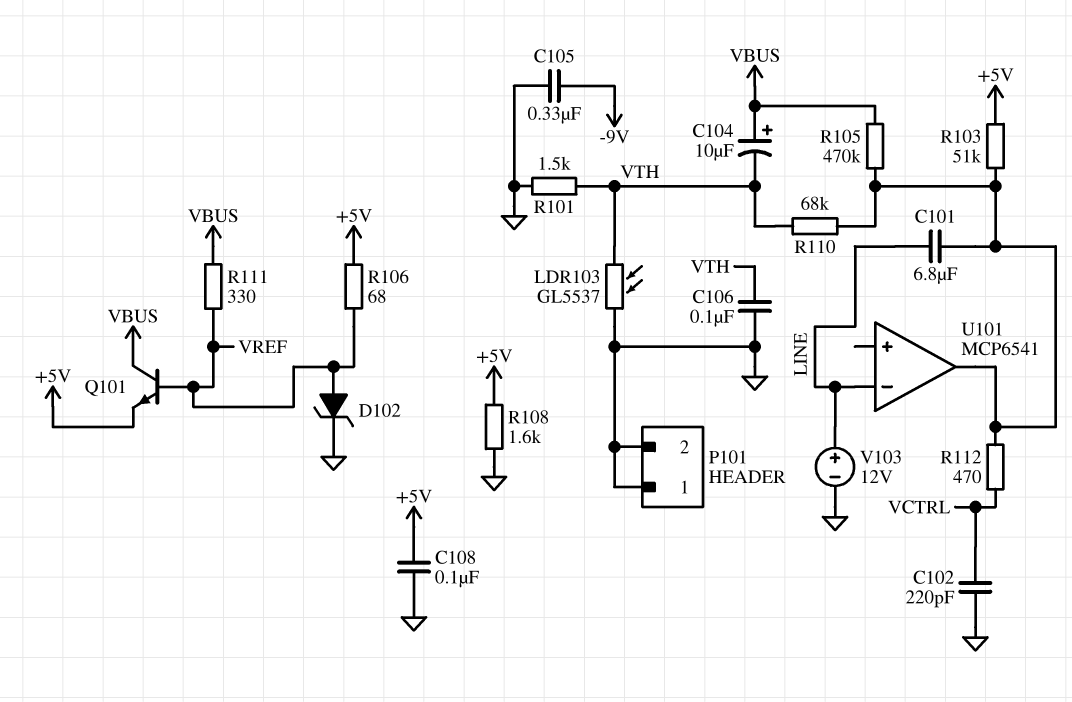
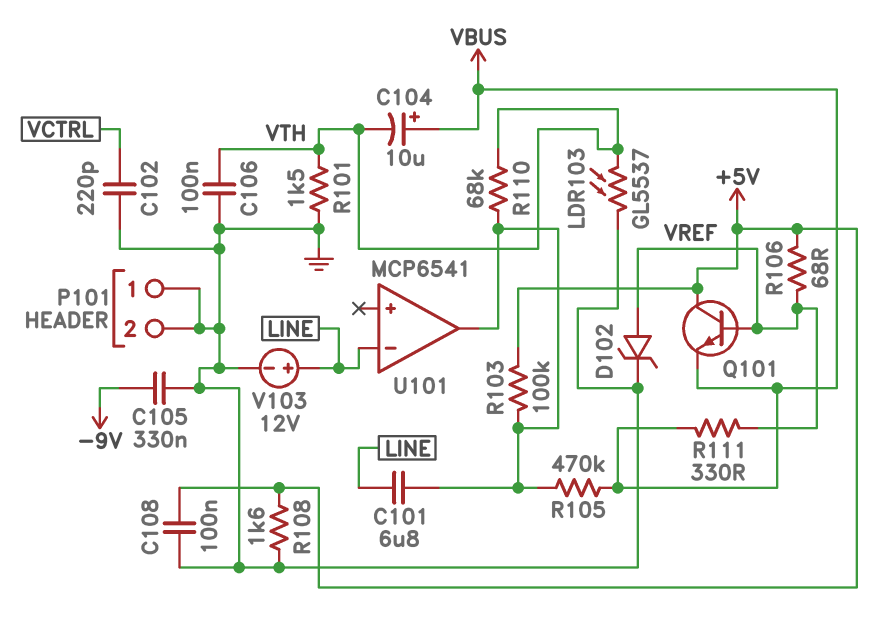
Q101: NPN (B VREF, C VBUS, E +5V) -> NPN (B VREF, C +5V, E VBUS)
R103: 51k (+5V, U101/out) -> 100k (+5V, U101/out)
R112: 470 (U101/out, VCTRL) -> none

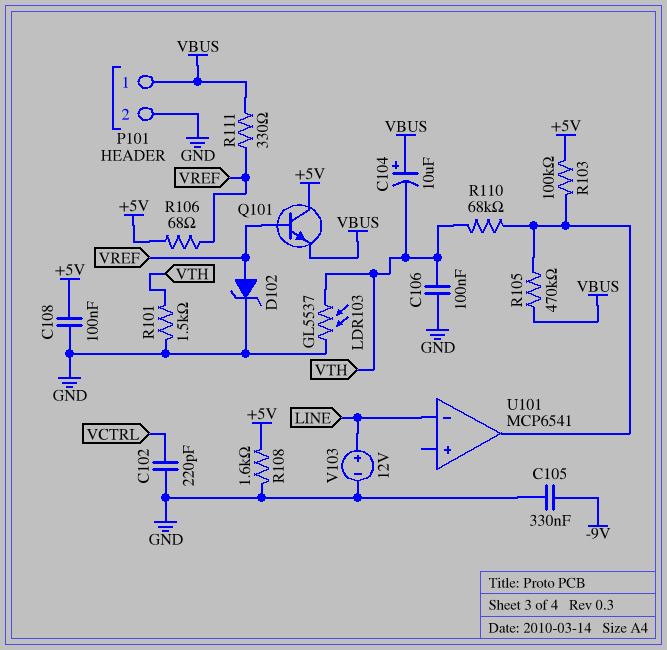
C101: 6.8uF (LINE, U101/out) -> none
P101 pin 1: GND -> VBUS

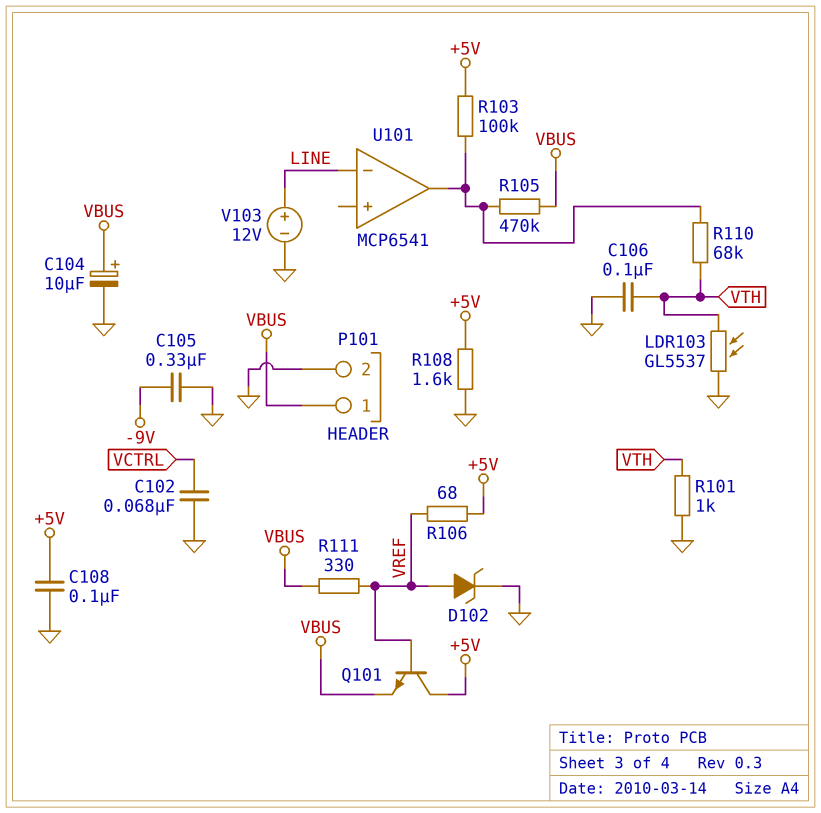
C102: 220pF (GND, VCTRL) -> 68nF (GND, VCTRL)
C104: 10uF (plus VBUS, minus VTH) -> 10uF (plus VBUS, minus GND)
R101: 1.5k (GND, VTH) -> 1k (GND, VTH)

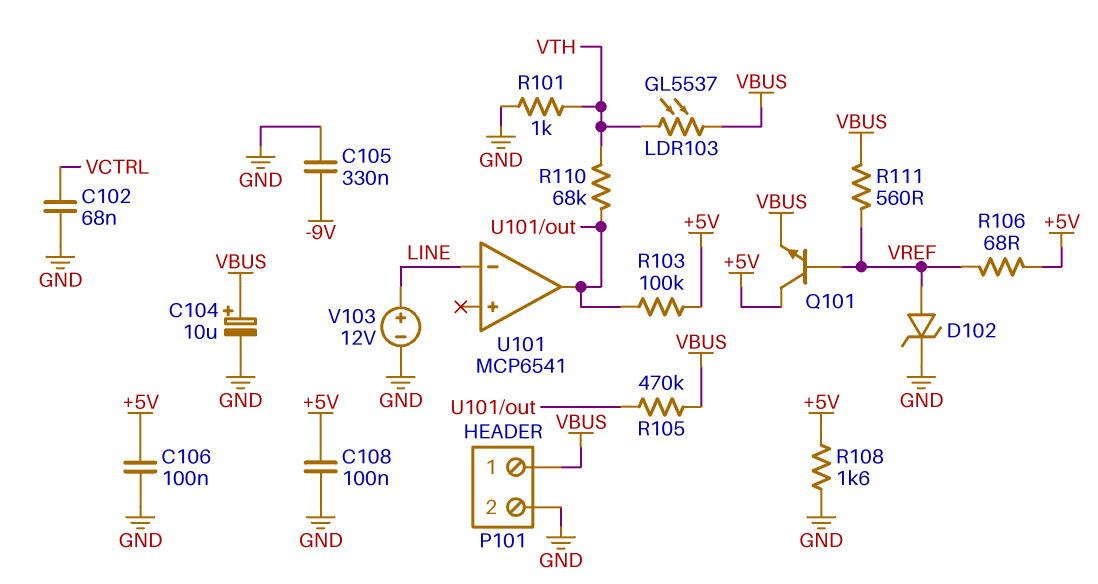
C106: 100nF (GND, VTH) -> 100nF (+5V, GND)
LDR103: GL5537 (GND, VTH) -> GL5537 (VBUS, VTH)
R111: 330 (VBUS, VREF) -> 560 (VBUS, VREF)

